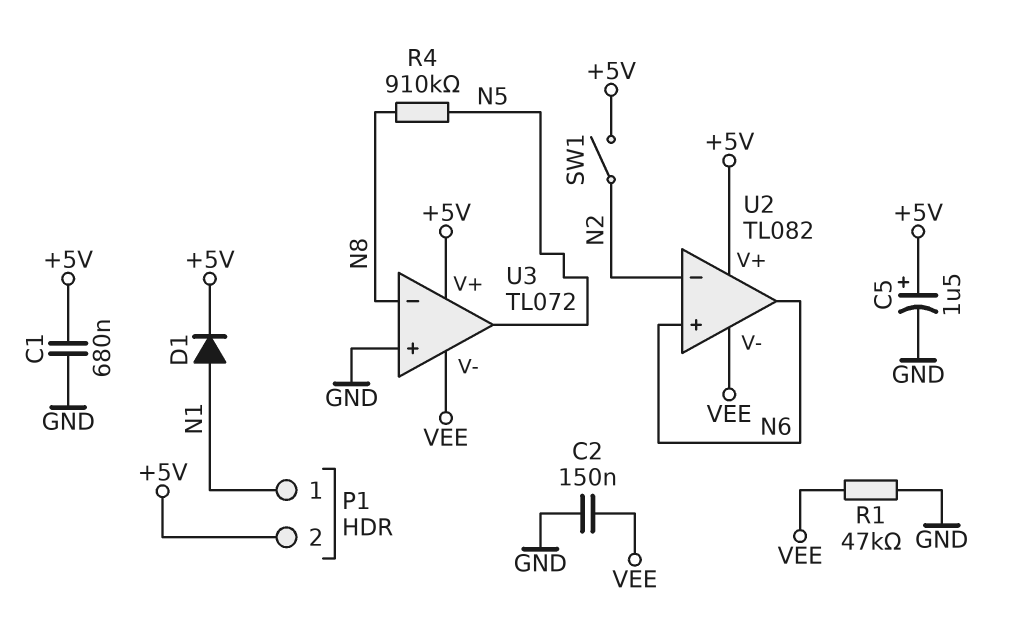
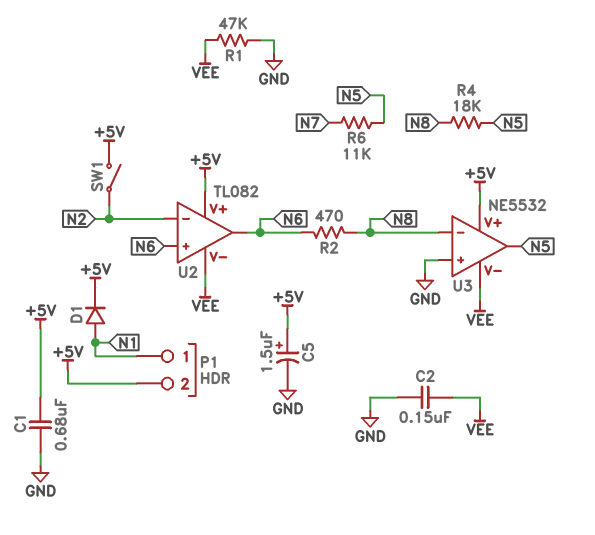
R2: none -> 470 (N6, N8)
R4: 910k (N5, N8) -> 18k (N5, N8)
R6: none -> 11k (N5, N7)
U3: TL072 -> NE5532

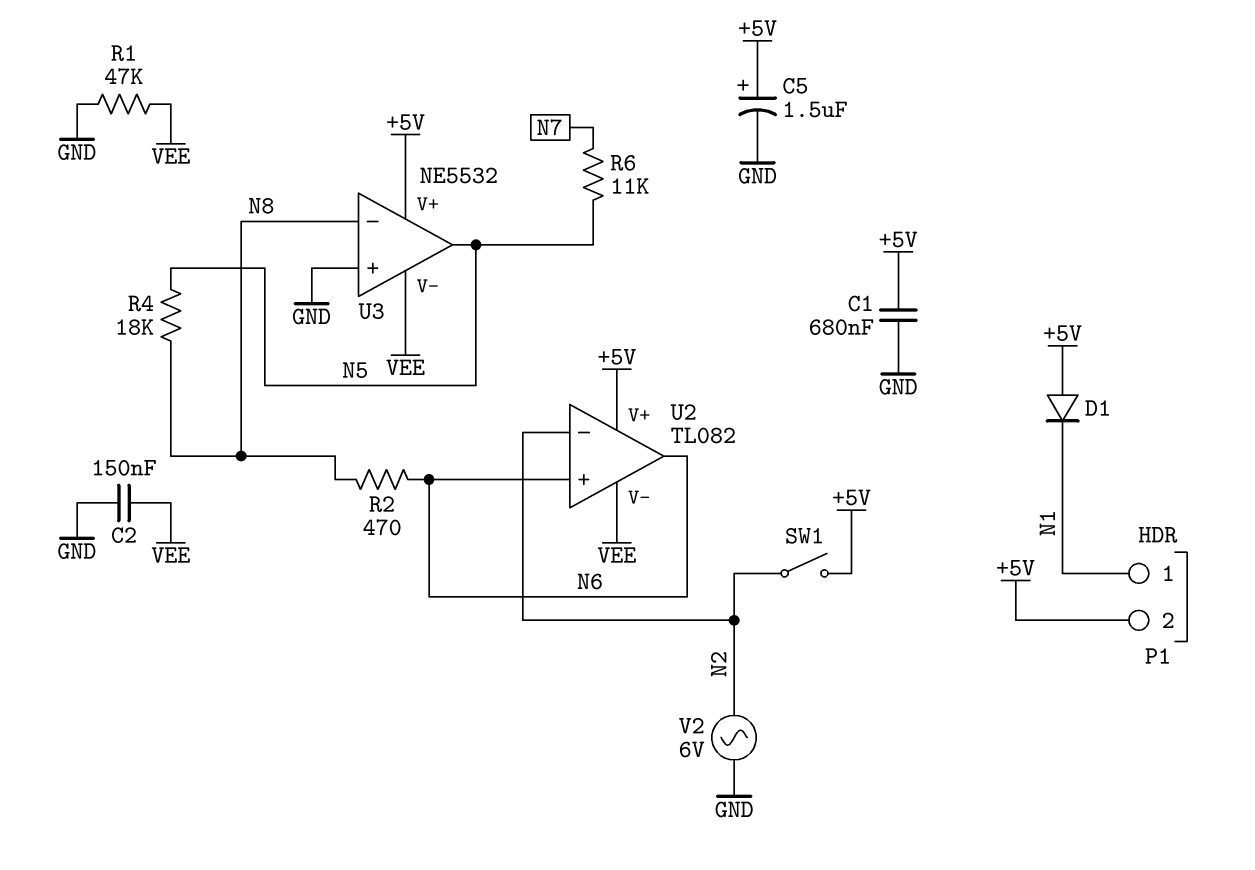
D1: diode (A N1, K +5V) -> diode (A +5V, K N1)
V2: none -> AC 6V (GND, N2)

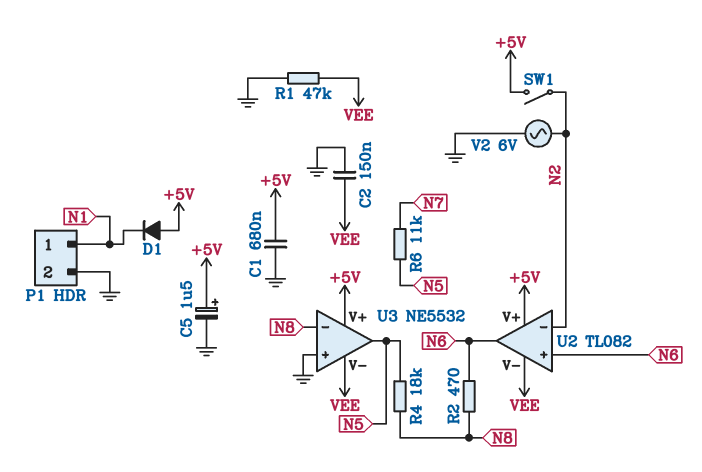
P1 pin 2: +5V -> GND

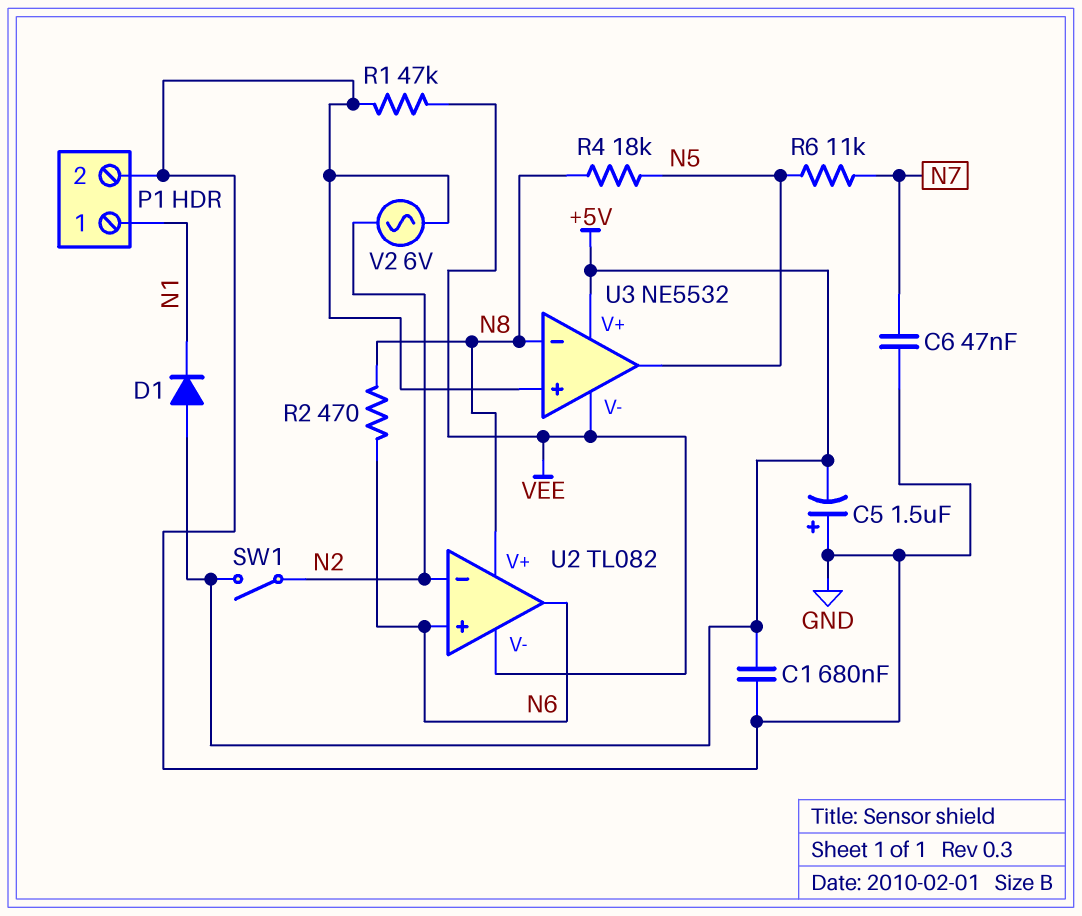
C2: 150nF (GND, VEE) -> none
C5: 1.5uF (plus +5V, minus GND) -> 1.5uF (plus GND, minus +5V)
C6: none -> 47nF (GND, N7)
U2 pin V+: +5V -> N8

